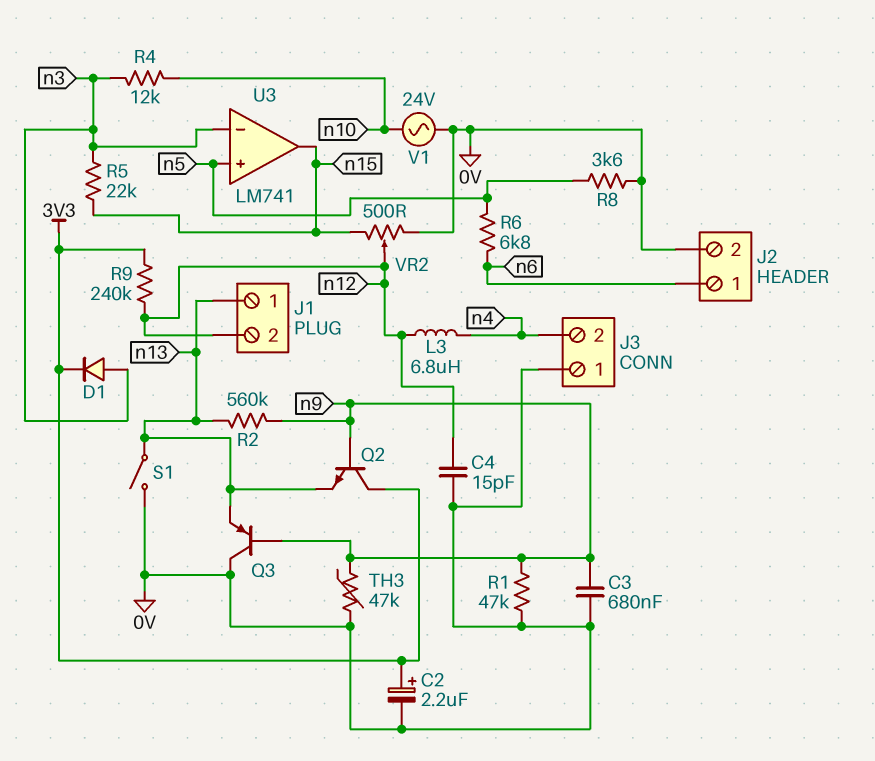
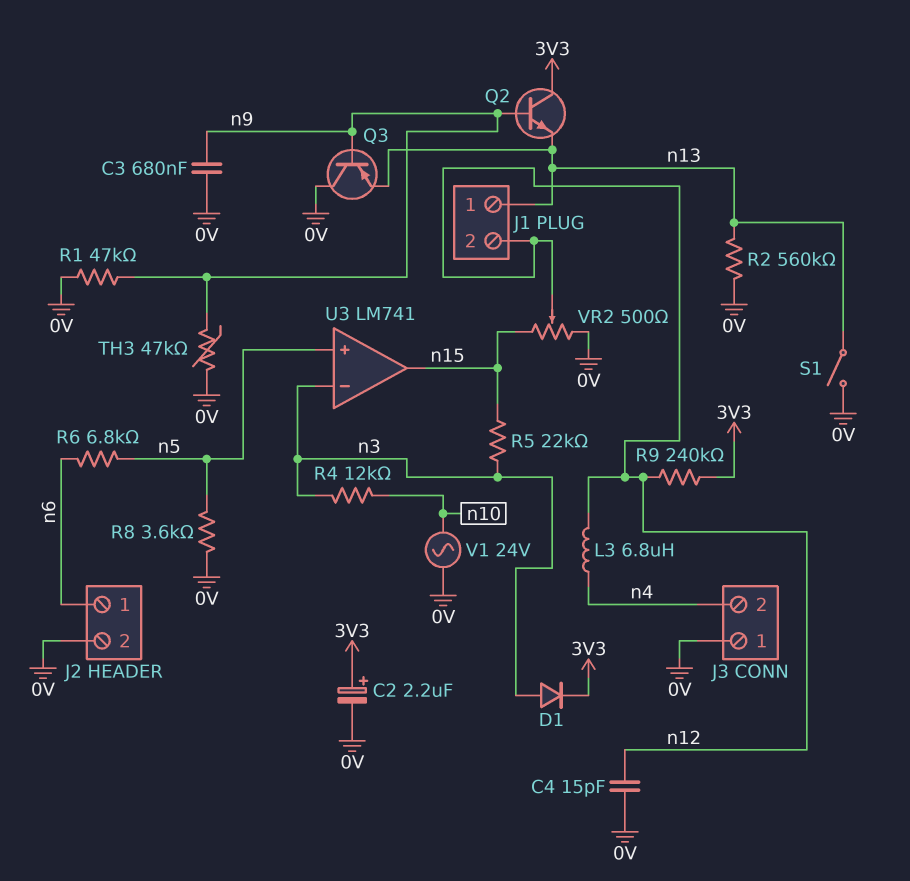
R2: 560k (n9, n13) -> 560k (0V, n13)

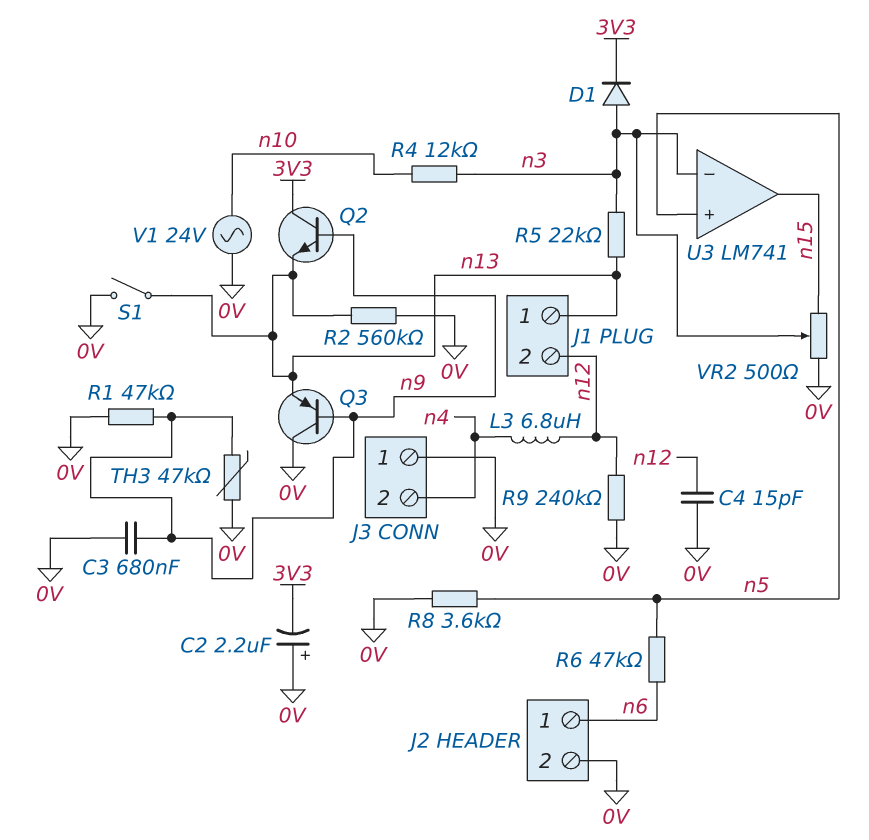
C2: 2.2uF (plus 3V3, minus 0V) -> 2.2uF (plus 0V, minus 3V3)
R5: 22k (n3, n15) -> 22k (n3, n13)
R6: 6.8k (n5, n6) -> 47k (n5, n6)
R9: 240k (3V3, n12) -> 240k (0V, n12)
VR2: 500 (0V, n15, wiper n12) -> 500 (0V, n15, wiper n3)

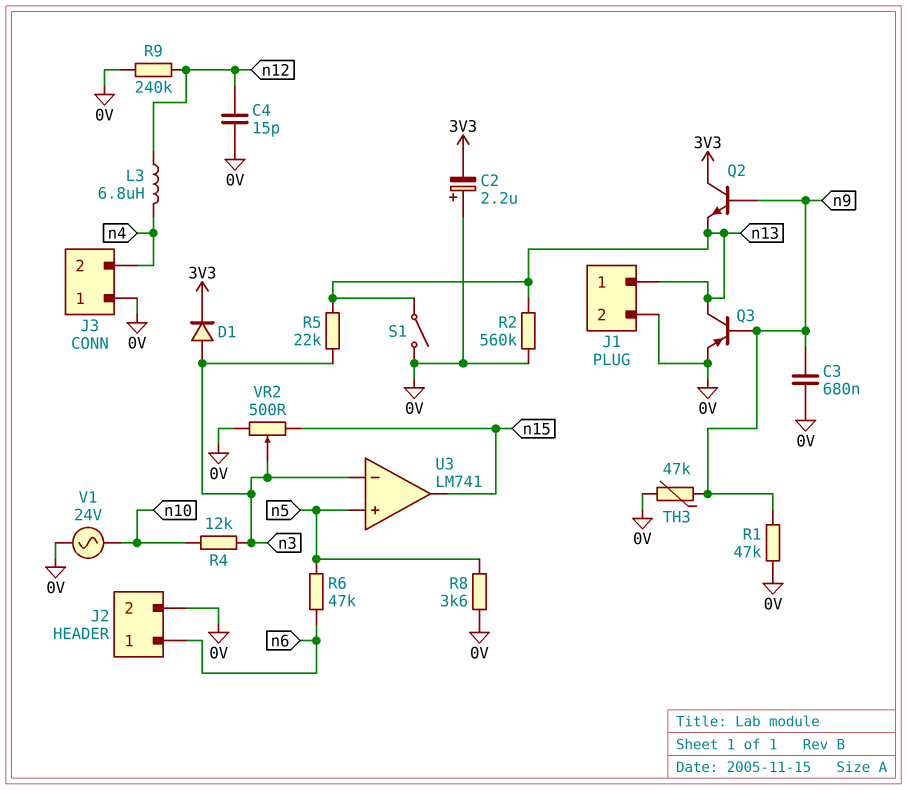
J1 pin 2: n12 -> 0V
Q3: PNP (B n9, C 0V, E n13) -> PNP (B n9, C n13, E 0V)

